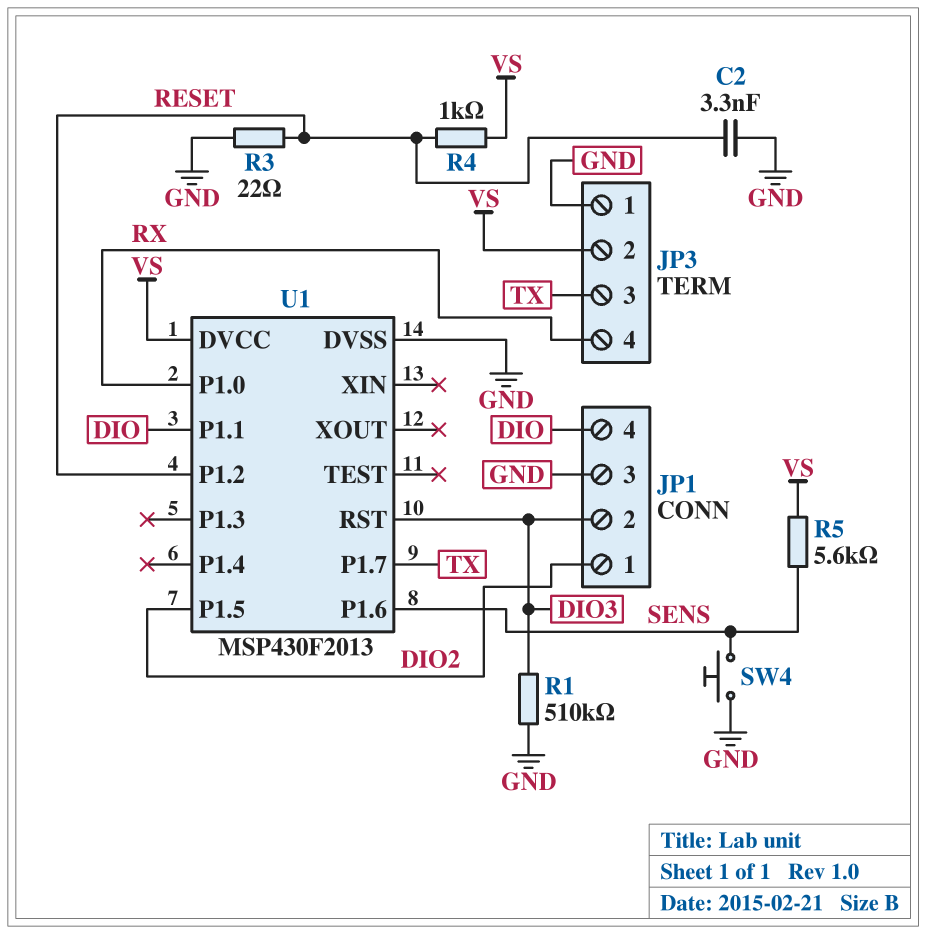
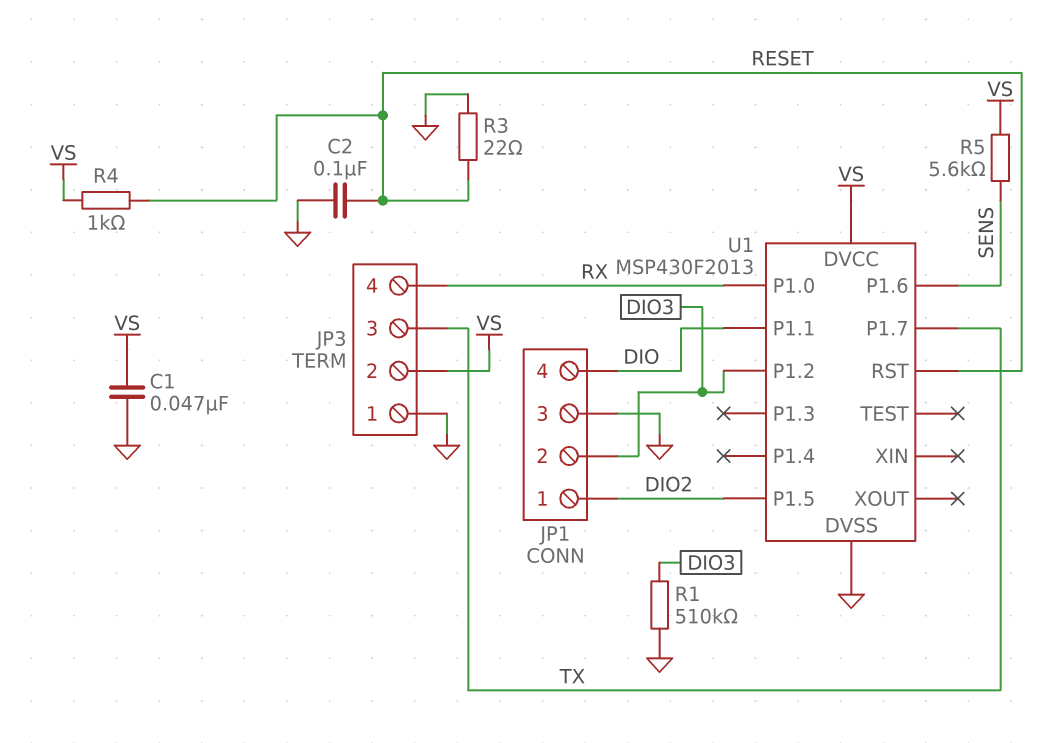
C1: none -> 47nF (GND, VS)
C2: 3.3nF (GND, RESET) -> 100nF (GND, RESET)
SW4: button (GND, SENS) -> none
U1 pin P1.2: RESET -> DIO3
U1 pin RST: DIO3 -> RESET

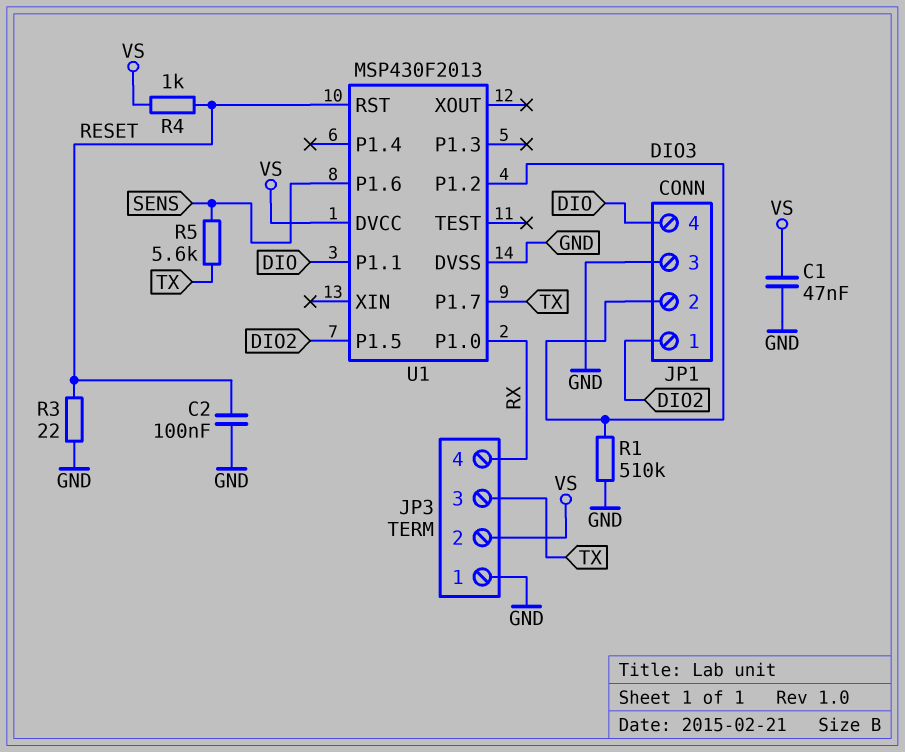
R5: 5.6k (SENS, VS) -> 5.6k (SENS, TX)

